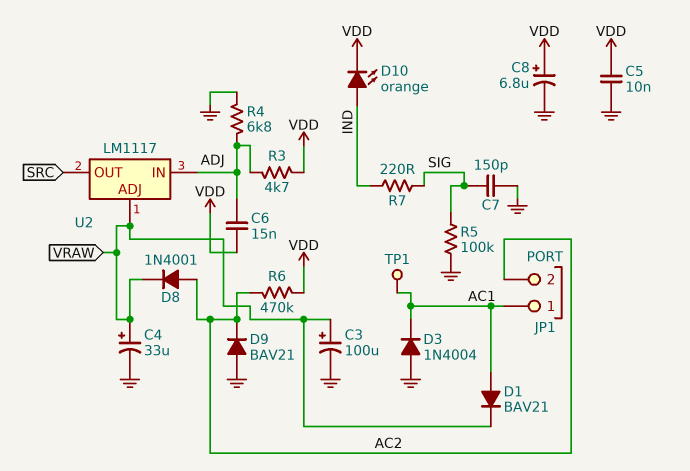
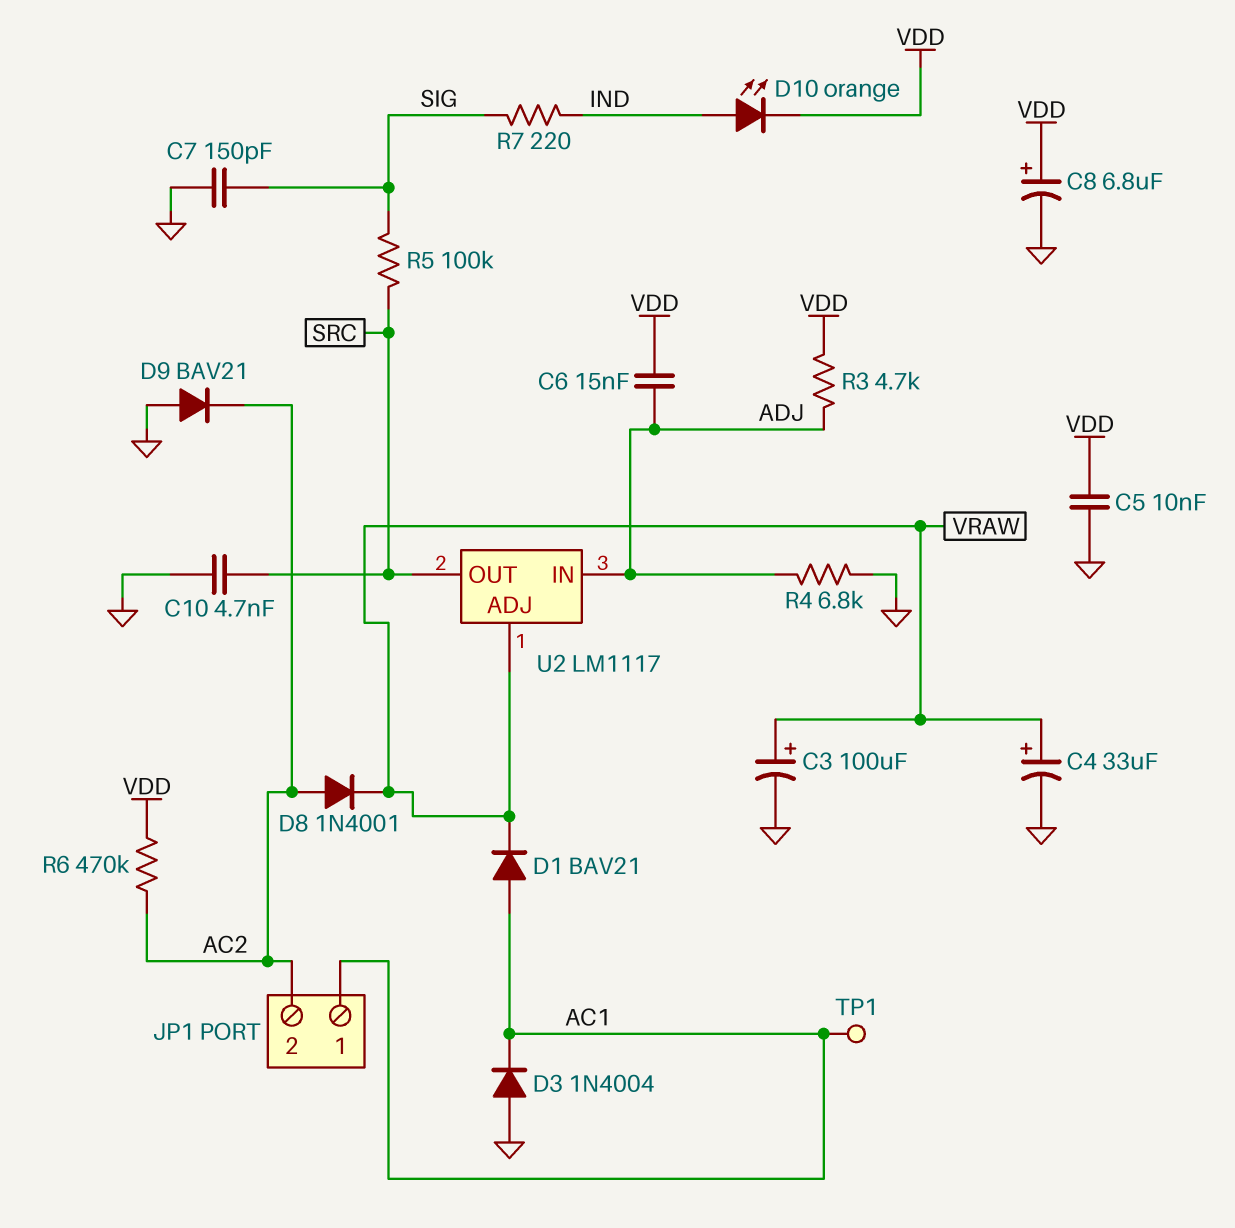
C10: none -> 4.7nF (GND, SRC)
R5: 100k (GND, SIG) -> 100k (SIG, SRC)

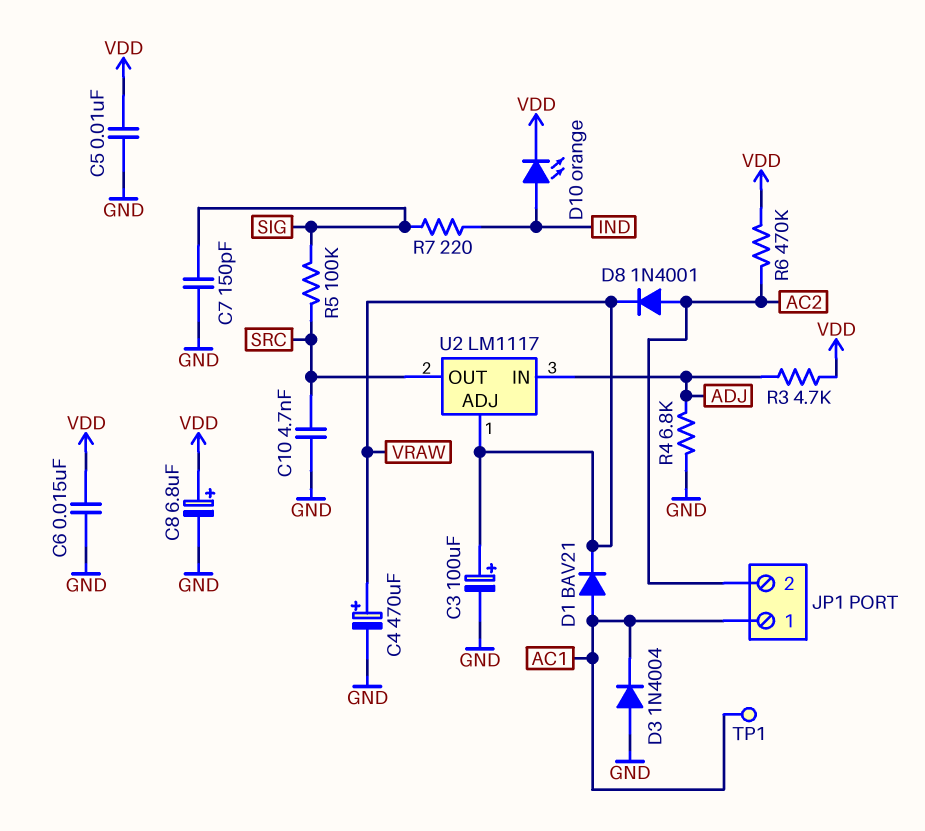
C4: 33uF (plus VRAW, minus GND) -> 470uF (plus VRAW, minus GND)
C6: 15nF (ADJ, VDD) -> 15nF (GND, VDD)
D9: diode BAV21 (A GND, K AC2) -> none

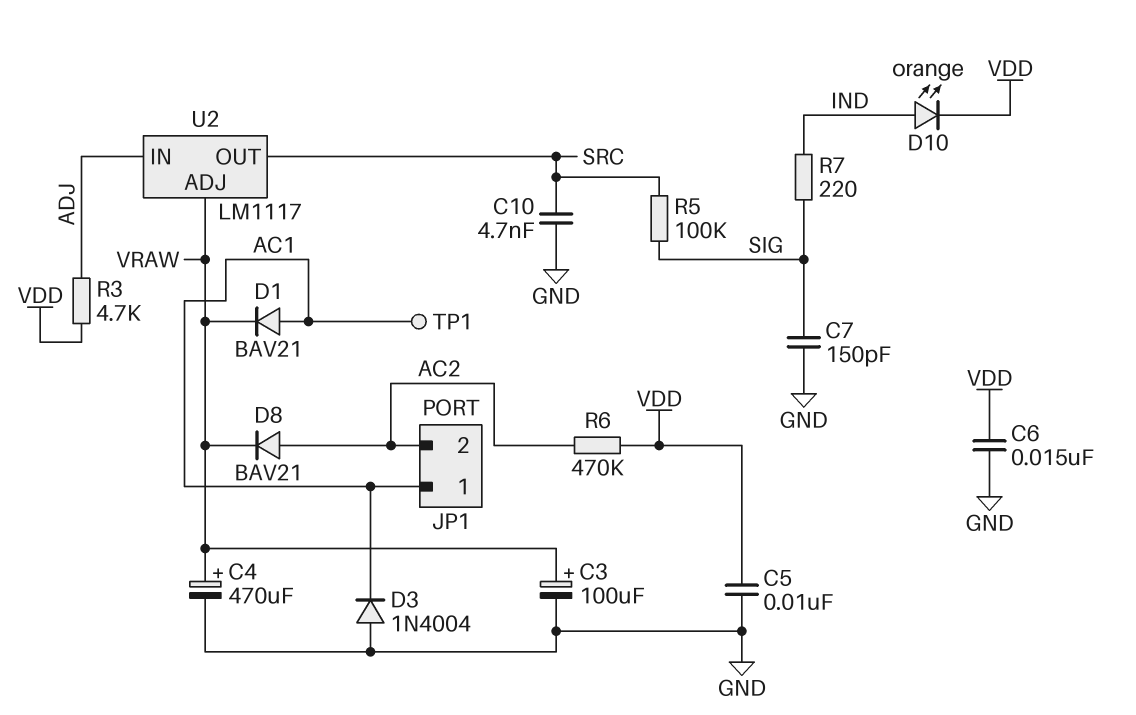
C8: 6.8uF (plus VDD, minus GND) -> none
D8: diode 1N4001 (A AC2, K VRAW) -> diode BAV21 (A AC2, K VRAW)
R4: 6.8k (ADJ, GND) -> none

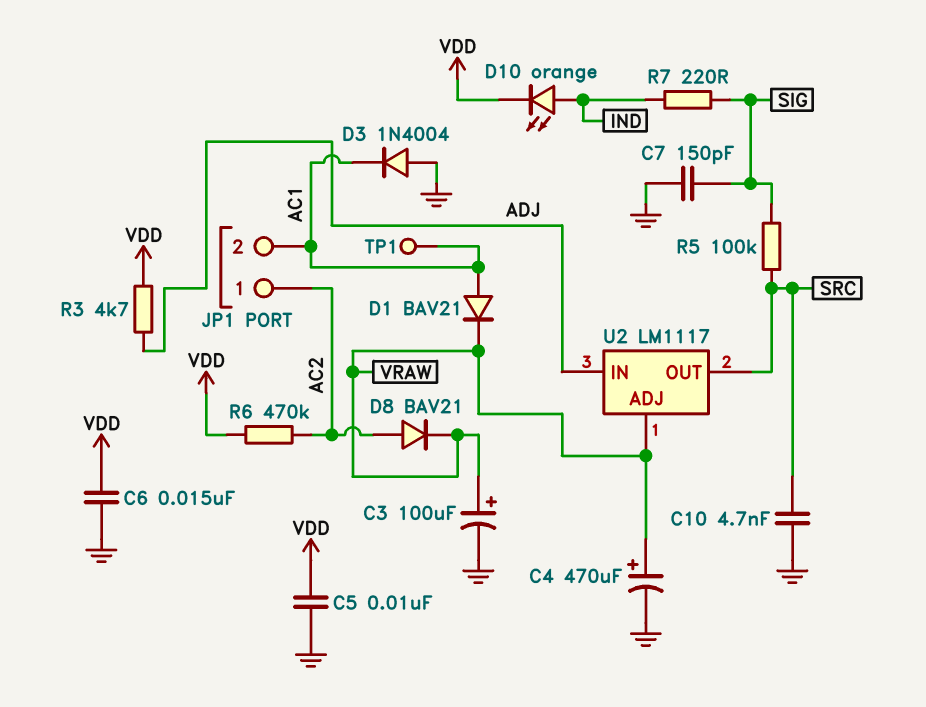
JP1 pin 1: AC1 -> AC2
JP1 pin 2: AC2 -> AC1

